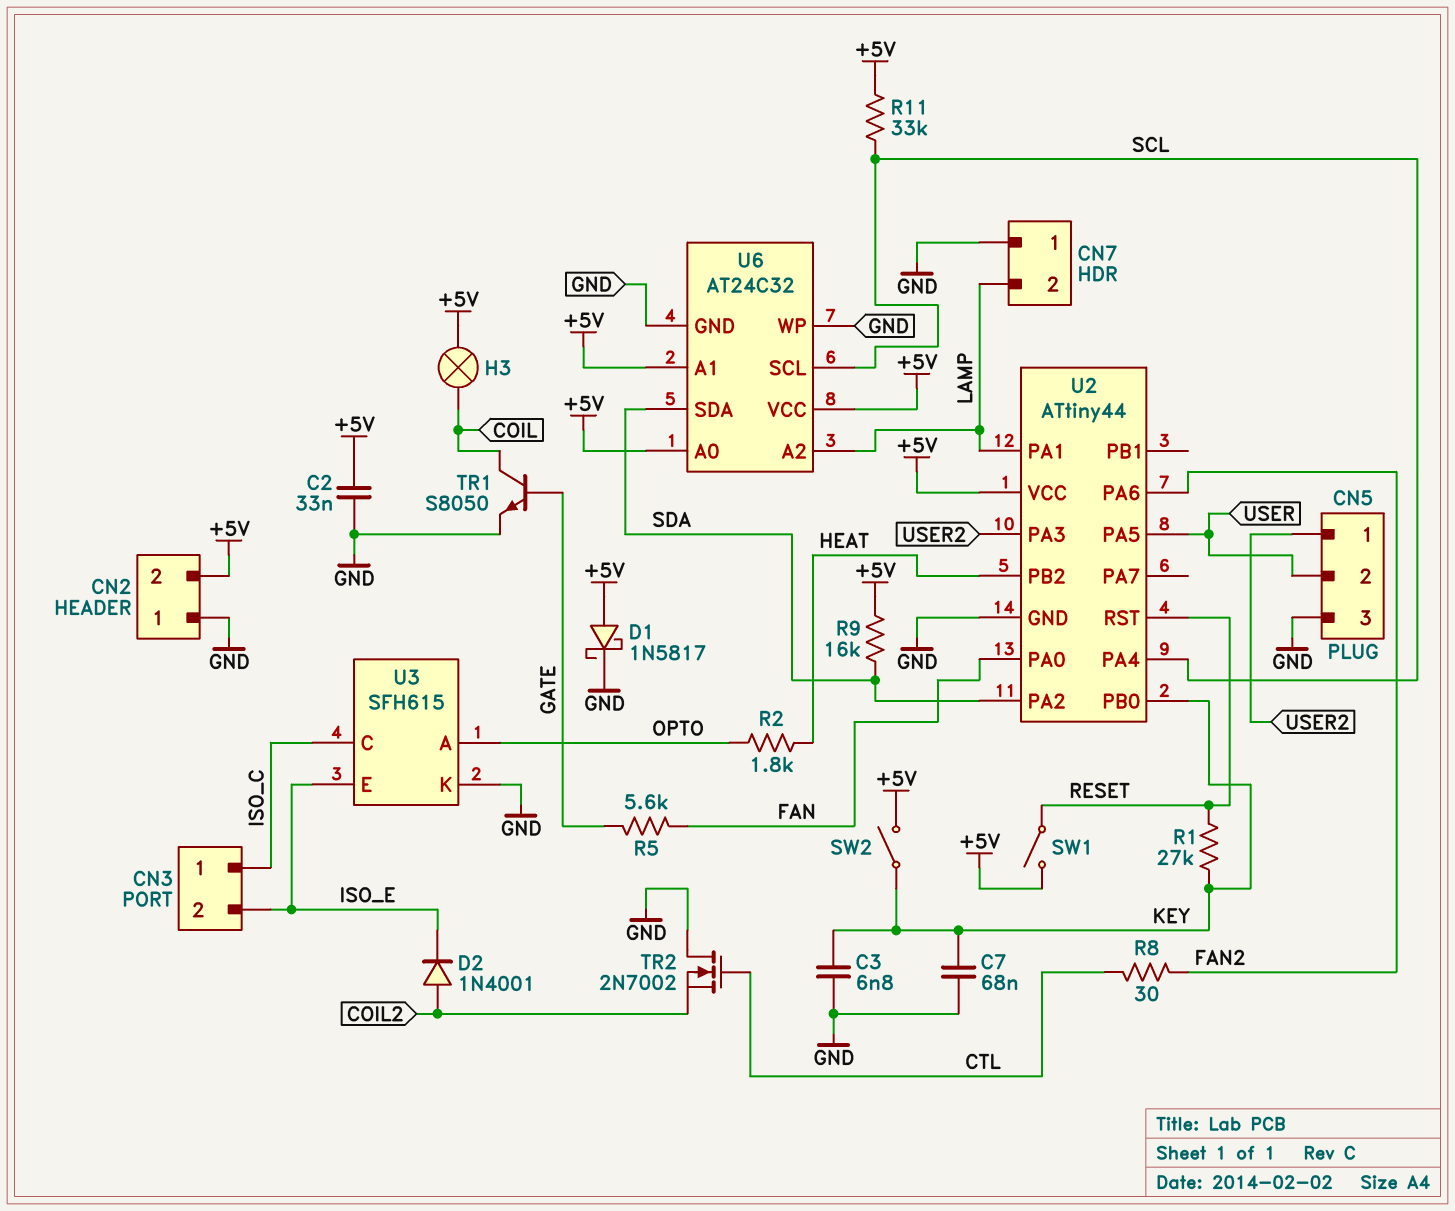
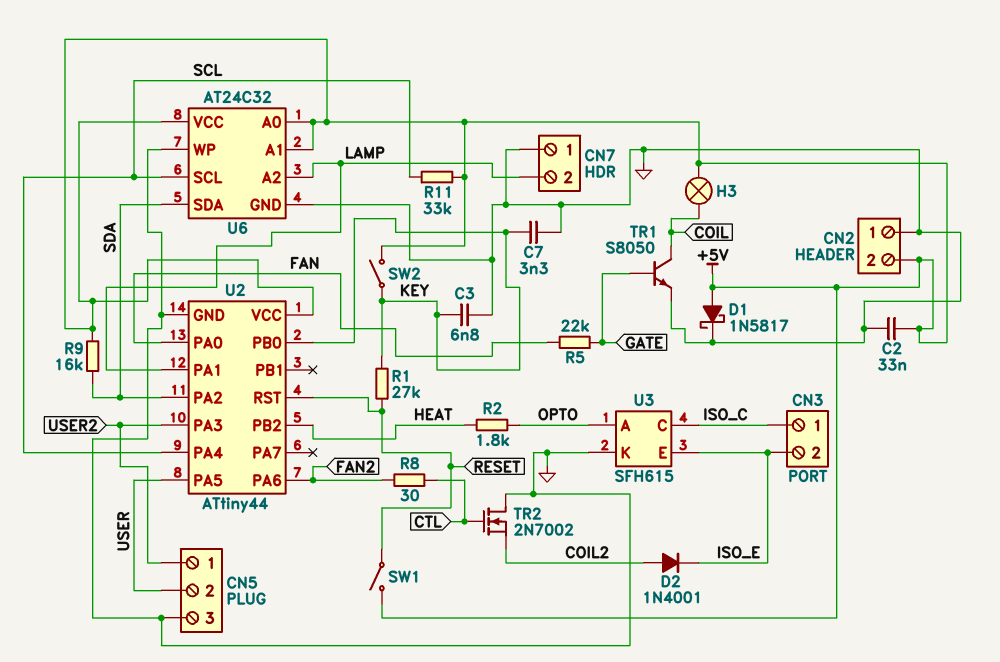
C7: 68nF (GND, KEY) -> 3.3nF (GND, KEY)
R5: 5.6k (FAN, GATE) -> 22k (FAN, GATE)

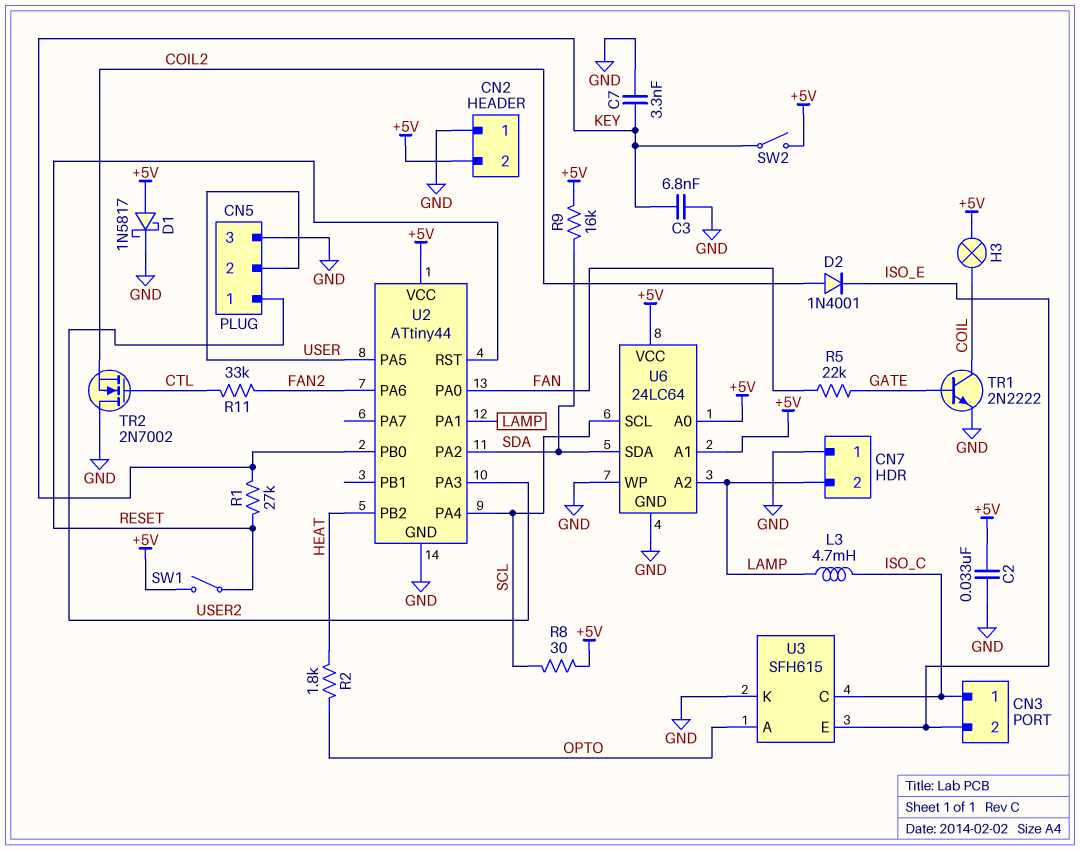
L3: none -> 4.7mH (ISO_C, LAMP)
R8: 30 (CTL, FAN2) -> 30 (+5V, SCL)
R11: 33k (+5V, SCL) -> 33k (CTL, FAN2)
TR1: NPN S8050 (B GATE, C COIL, E GND) -> NPN 2N2222 (B GATE, C COIL, E GND)
U6: AT24C32 -> 24LC64

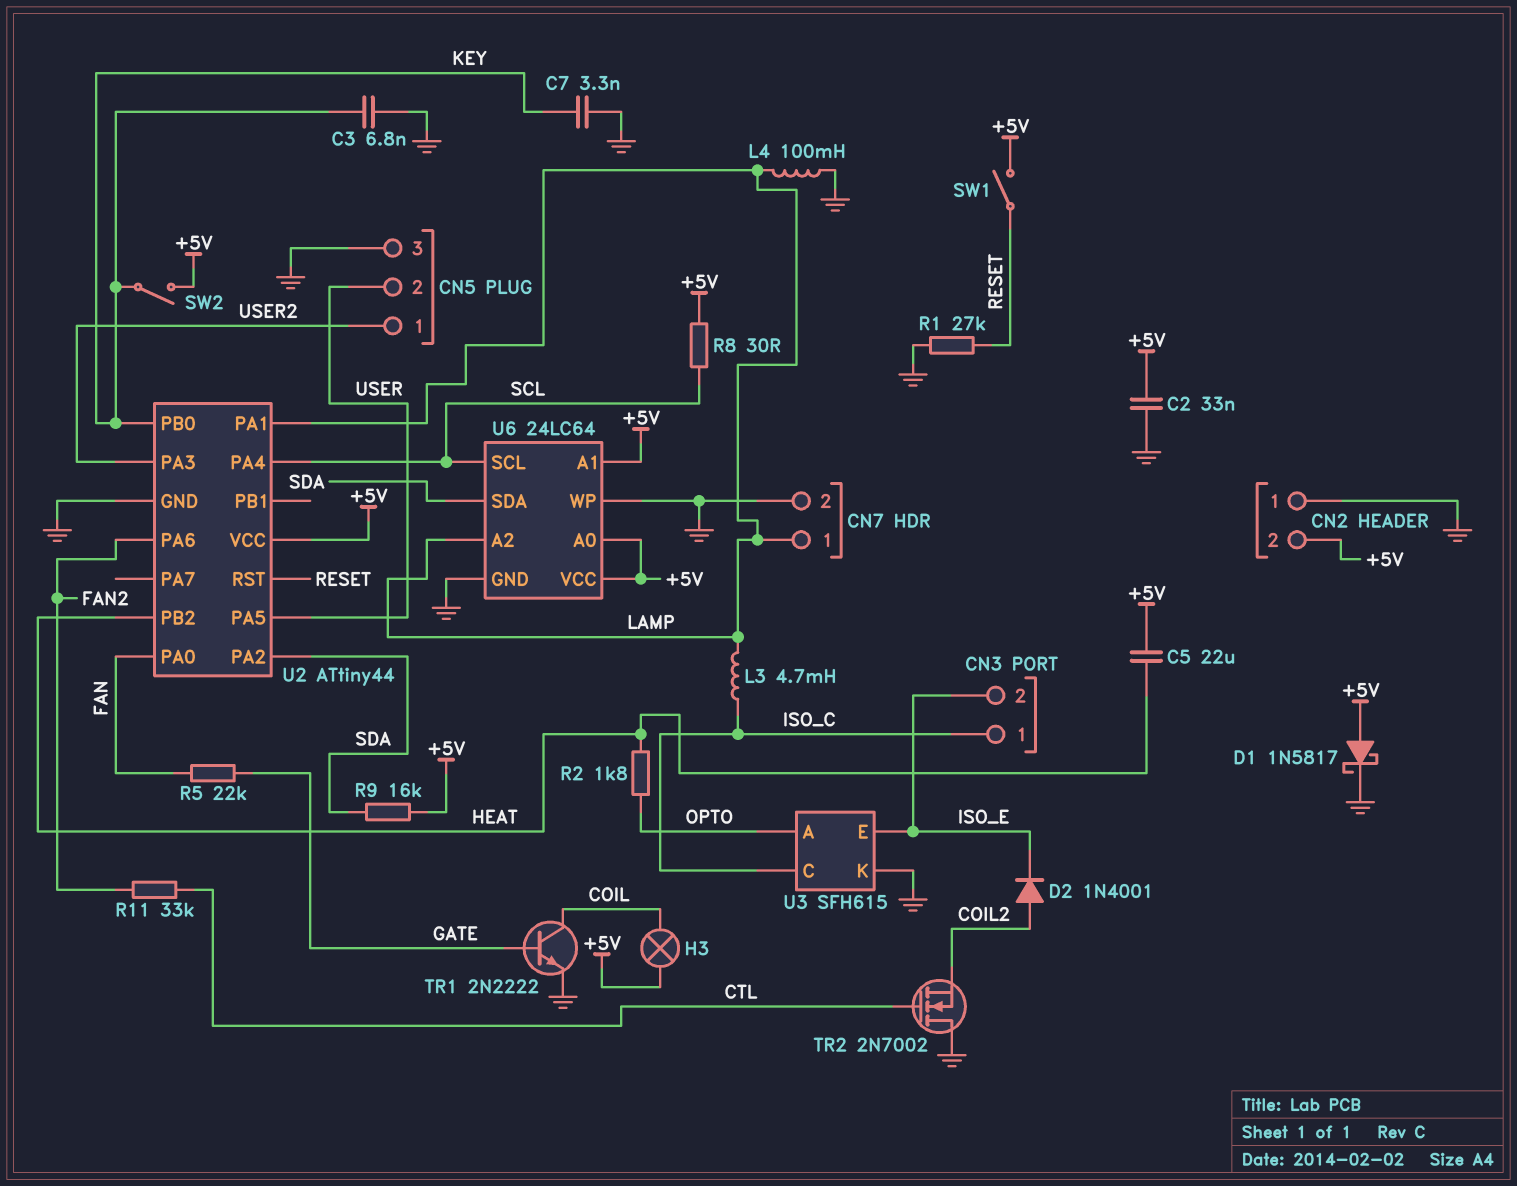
C5: none -> 22uF (+5V, HEAT)
CN7 pin 1: GND -> LAMP
CN7 pin 2: LAMP -> GND
L4: none -> 100mH (GND, LAMP)
R1: 27k (KEY, RESET) -> 27k (GND, RESET)

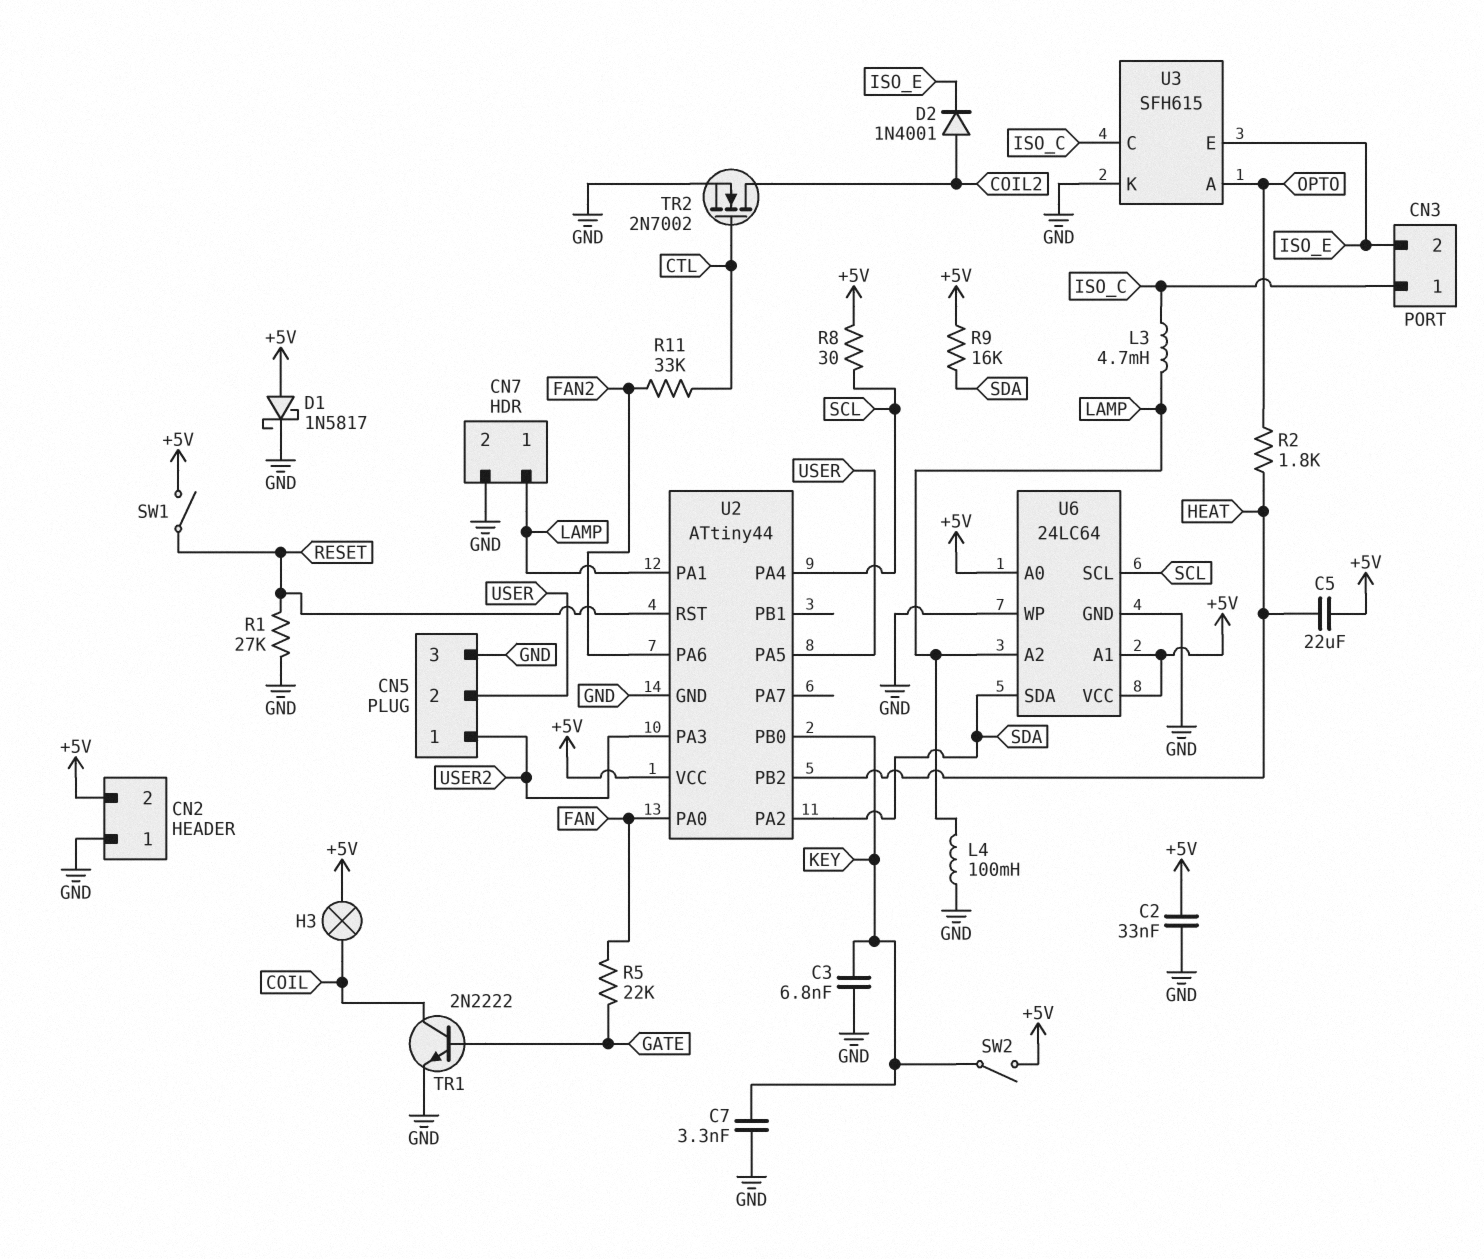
TR2: NMOS 2N7002 (G CTL, D GND, S COIL2) -> NMOS 2N7002 (G CTL, D COIL2, S GND)

